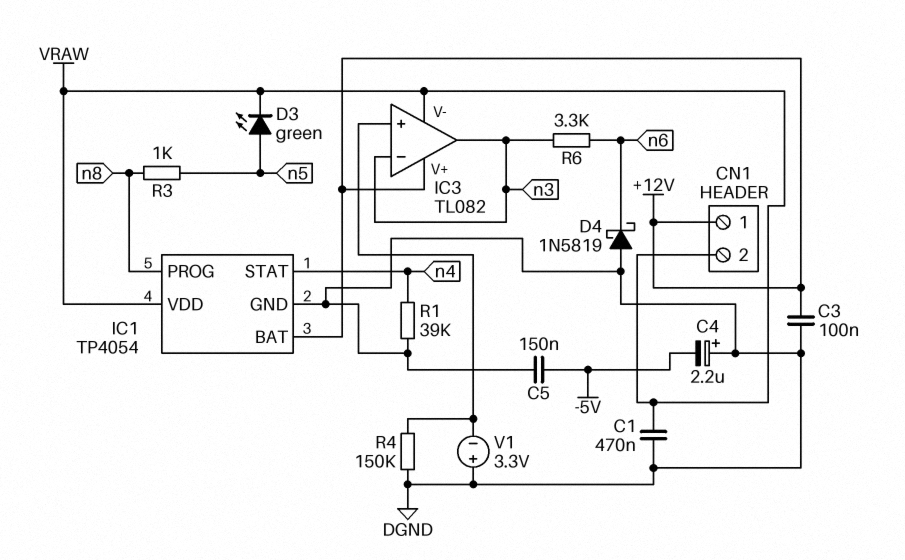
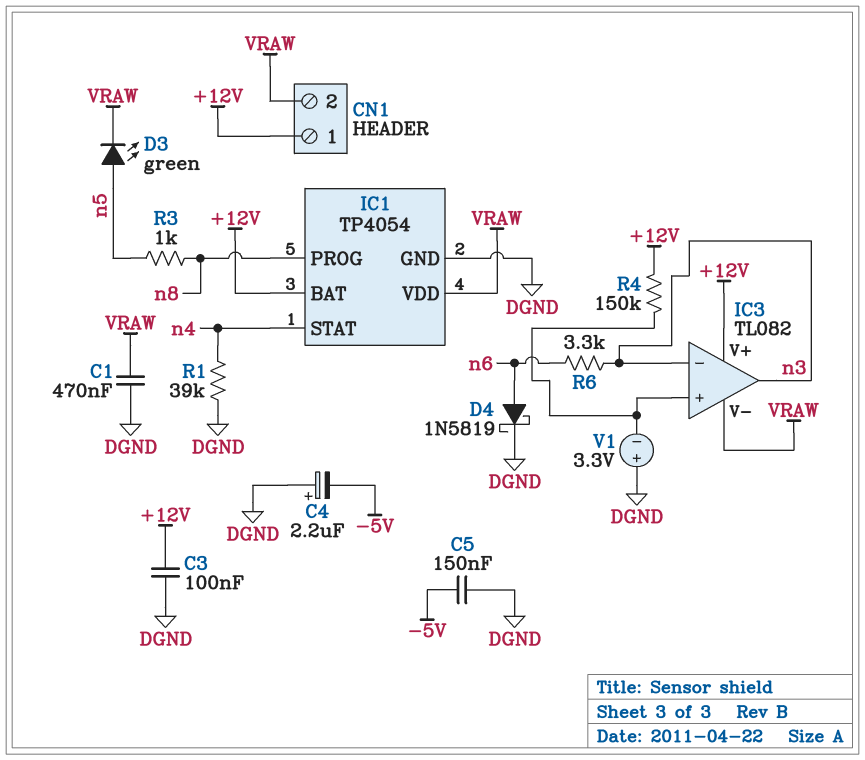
D4: schottky 1N5819 (A DGND, K n6) -> schottky 1N5819 (A n6, K DGND)
R4: 150k (DGND, IC3/in+) -> 150k (+12V, IC3/in+)

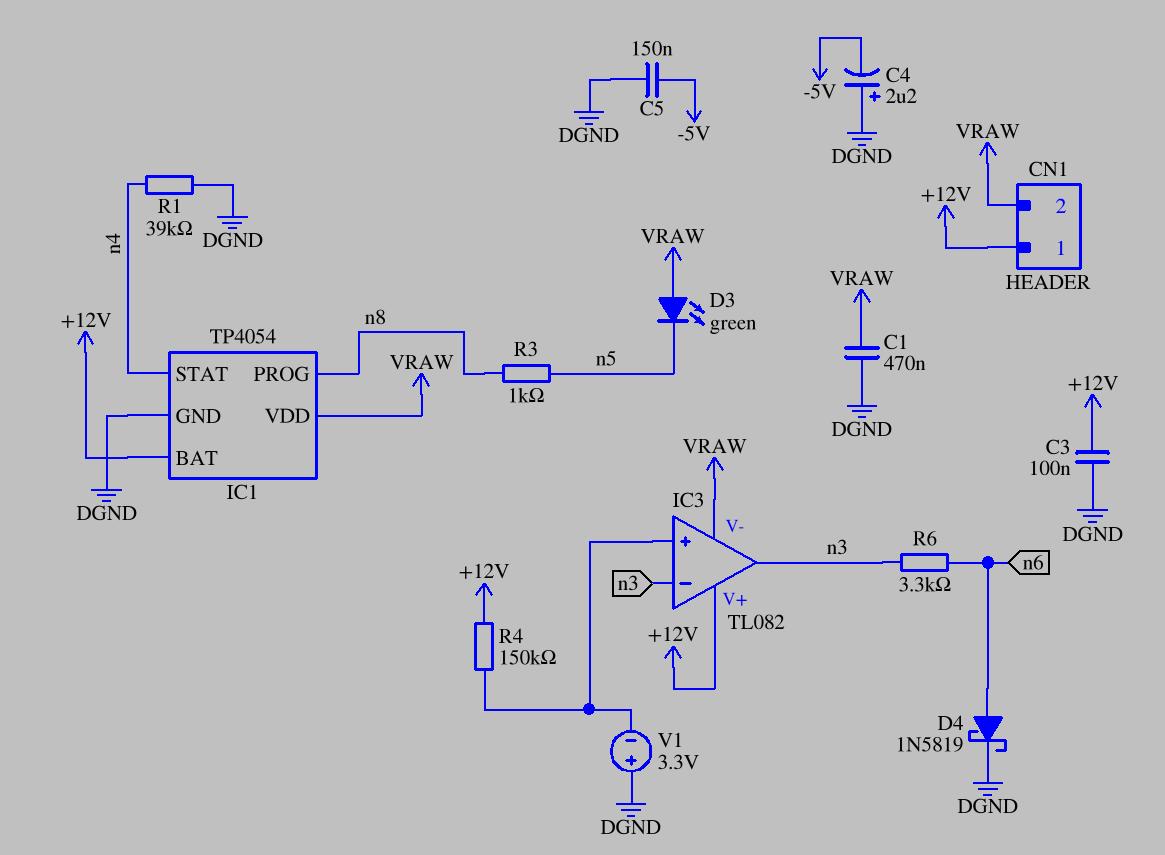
D3: LED green (A n5, K VRAW) -> LED green (A VRAW, K n5)

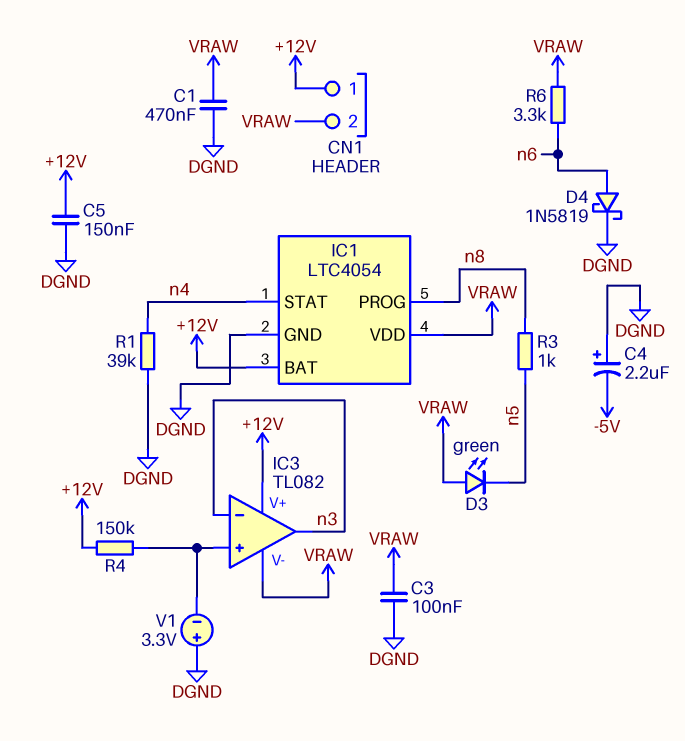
C3: 100nF (+12V, DGND) -> 100nF (DGND, VRAW)
C5: 150nF (-5V, DGND) -> 150nF (+12V, DGND)
IC1: TP4054 -> LTC4054
R6: 3.3k (n3, n6) -> 3.3k (VRAW, n6)

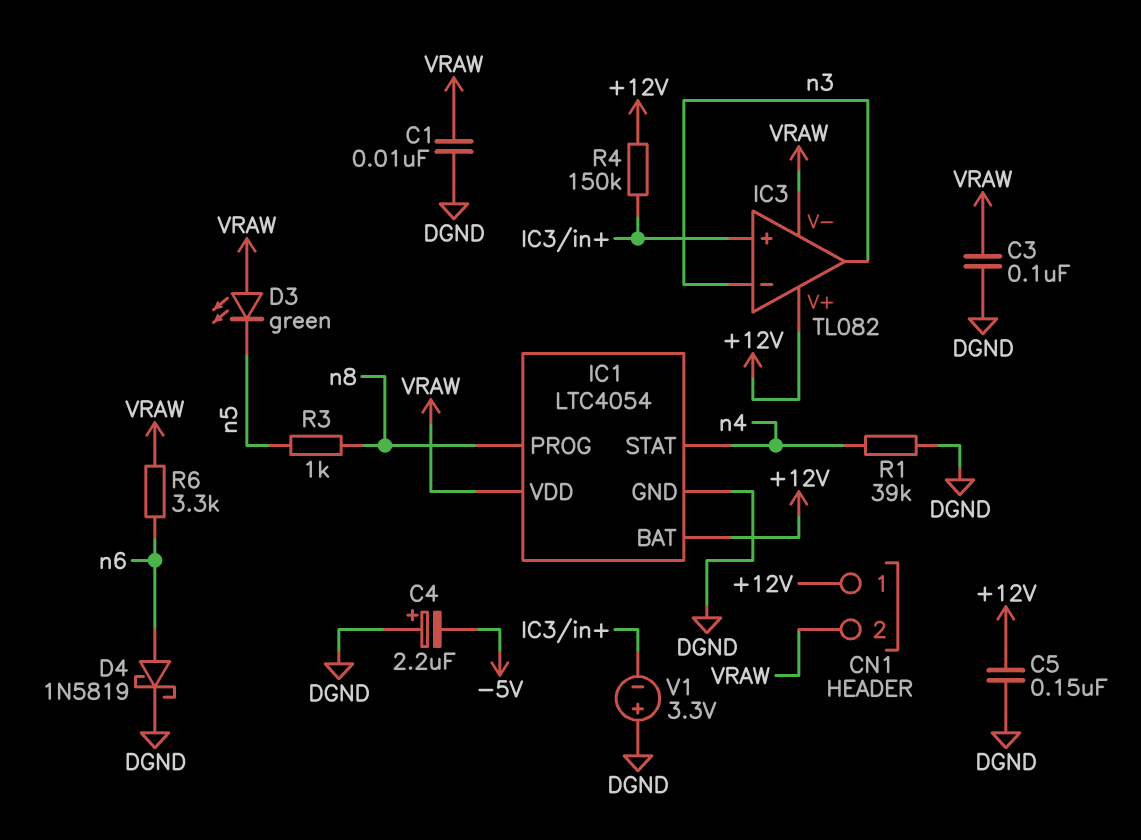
C1: 470nF (DGND, VRAW) -> 10nF (DGND, VRAW)

